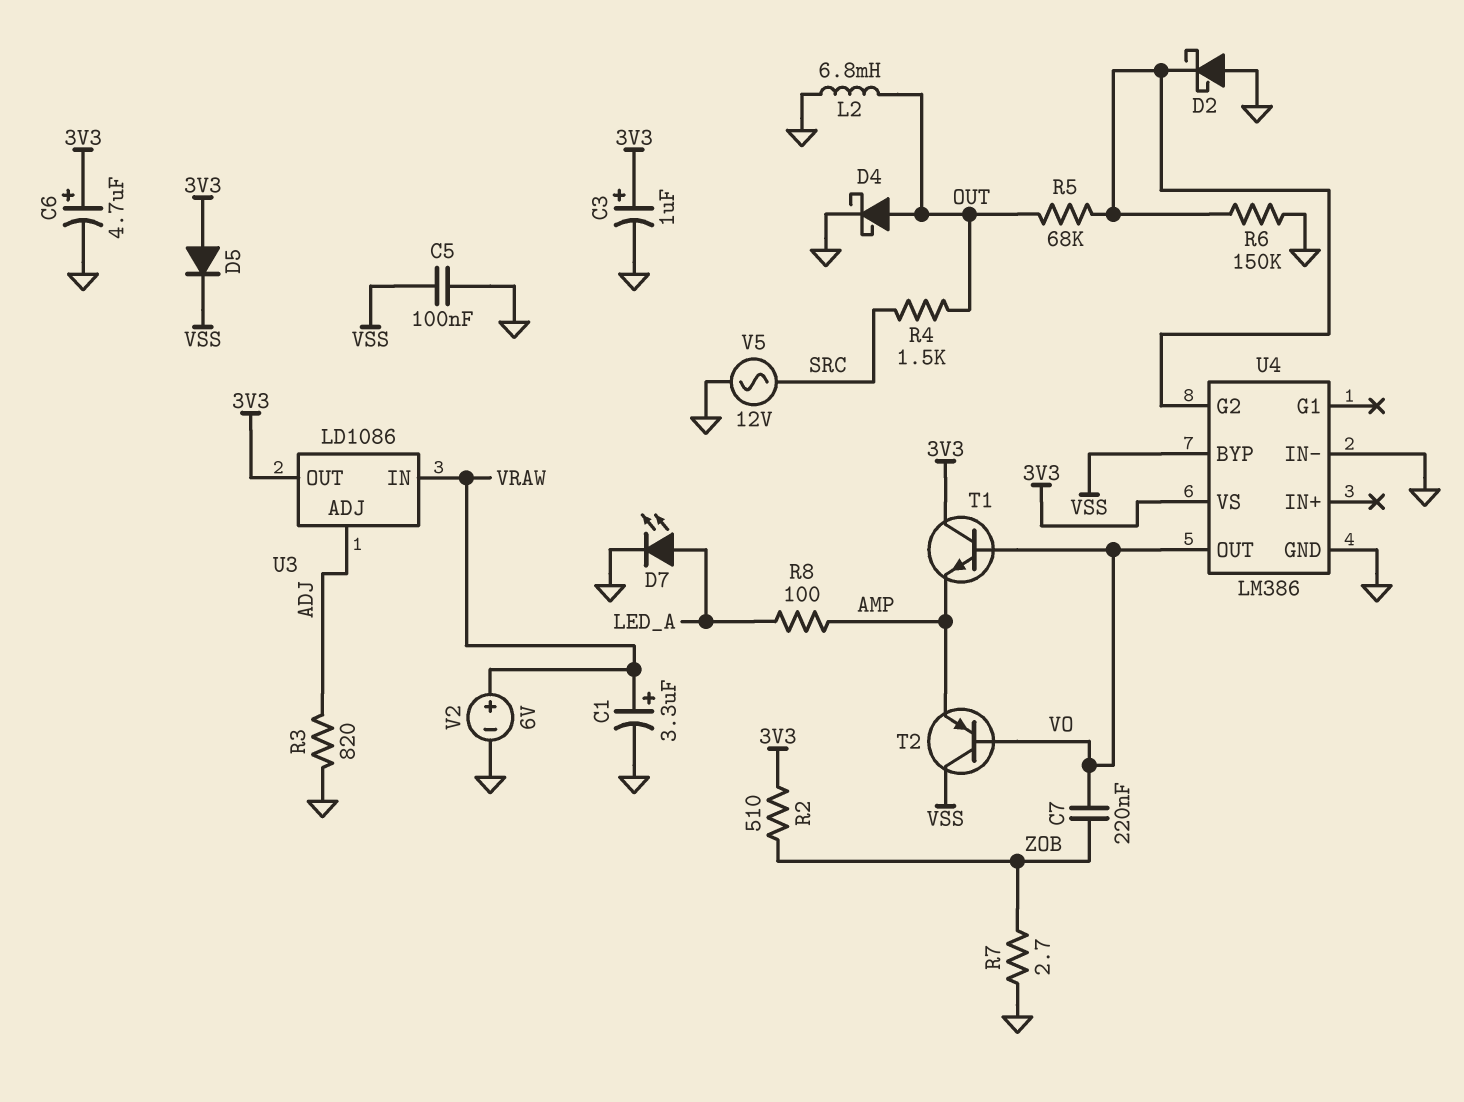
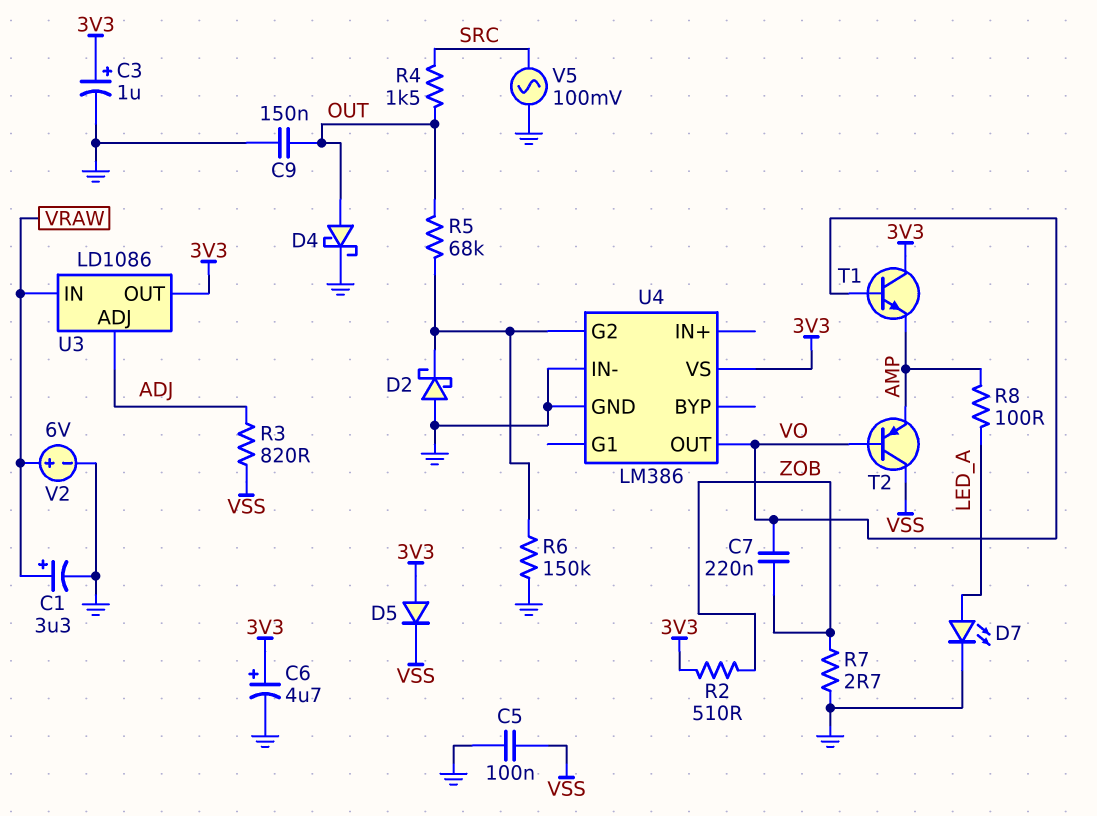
C9: none -> 150nF (GND, OUT)
L2: 6.8mH (GND, OUT) -> none
R3: 820 (ADJ, GND) -> 820 (ADJ, VSS)
U4 pin BYP: VSS -> none
V5: AC 12V (GND, SRC) -> AC 100mV (GND, SRC)

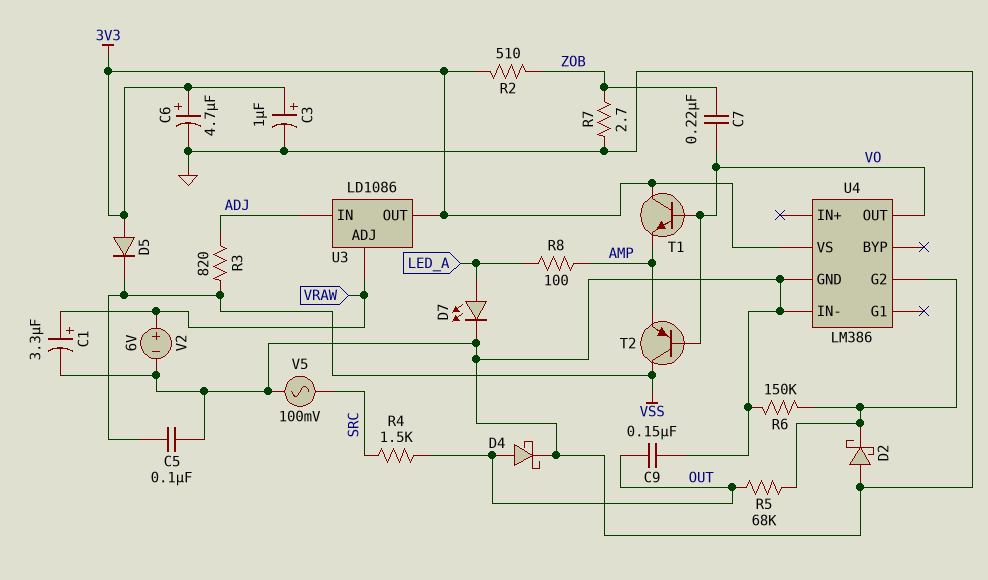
U3 pin ADJ: ADJ -> VRAW
U3 pin IN: VRAW -> ADJ

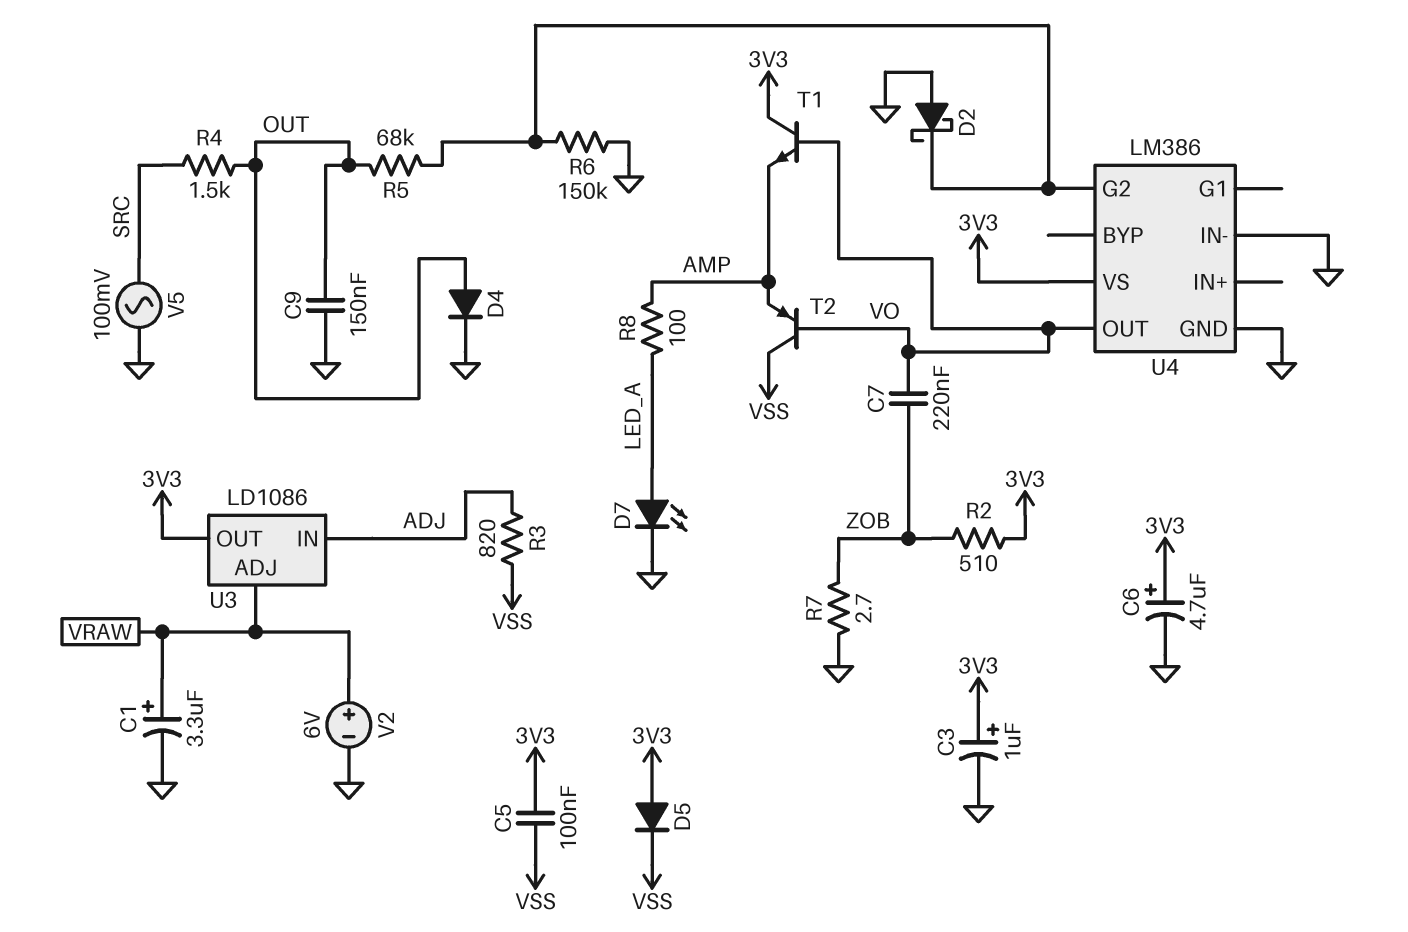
C5: 100nF (GND, VSS) -> 100nF (3V3, VSS)
D4: schottky (A OUT, K GND) -> diode (A OUT, K GND)

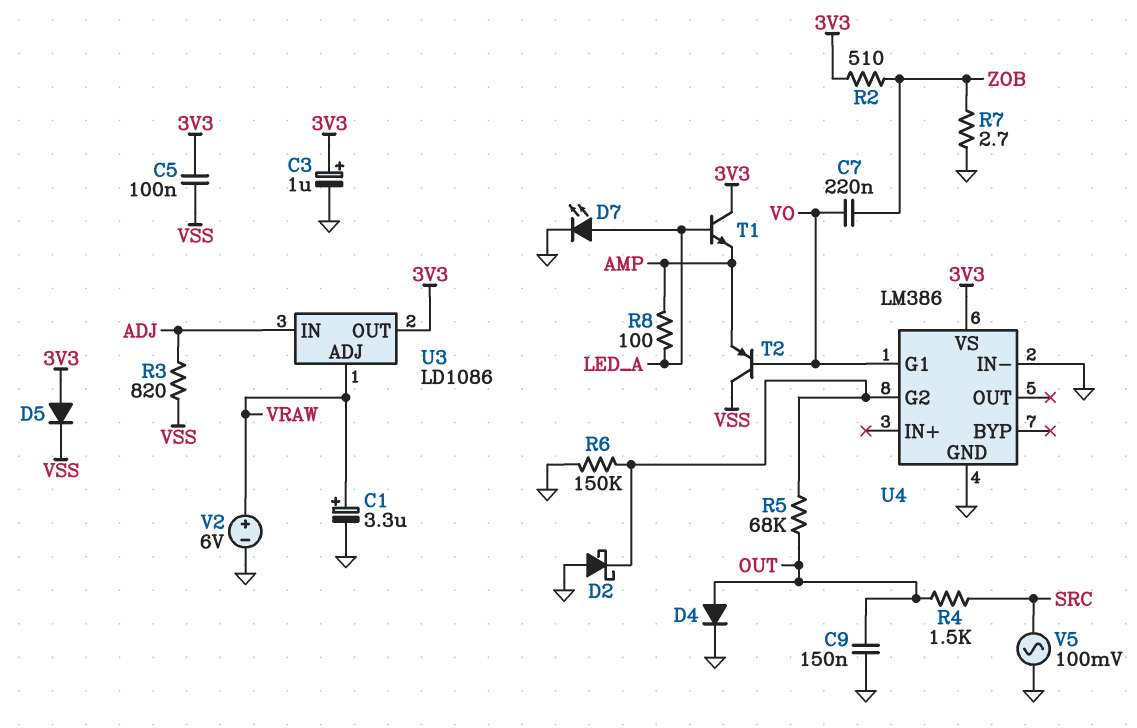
C6: 4.7uF (plus 3V3, minus GND) -> none
T1: NPN (B VO, C 3V3, E AMP) -> NPN (B LED_A, C 3V3, E AMP)
U4 pin G1: none -> VO
U4 pin OUT: VO -> none

